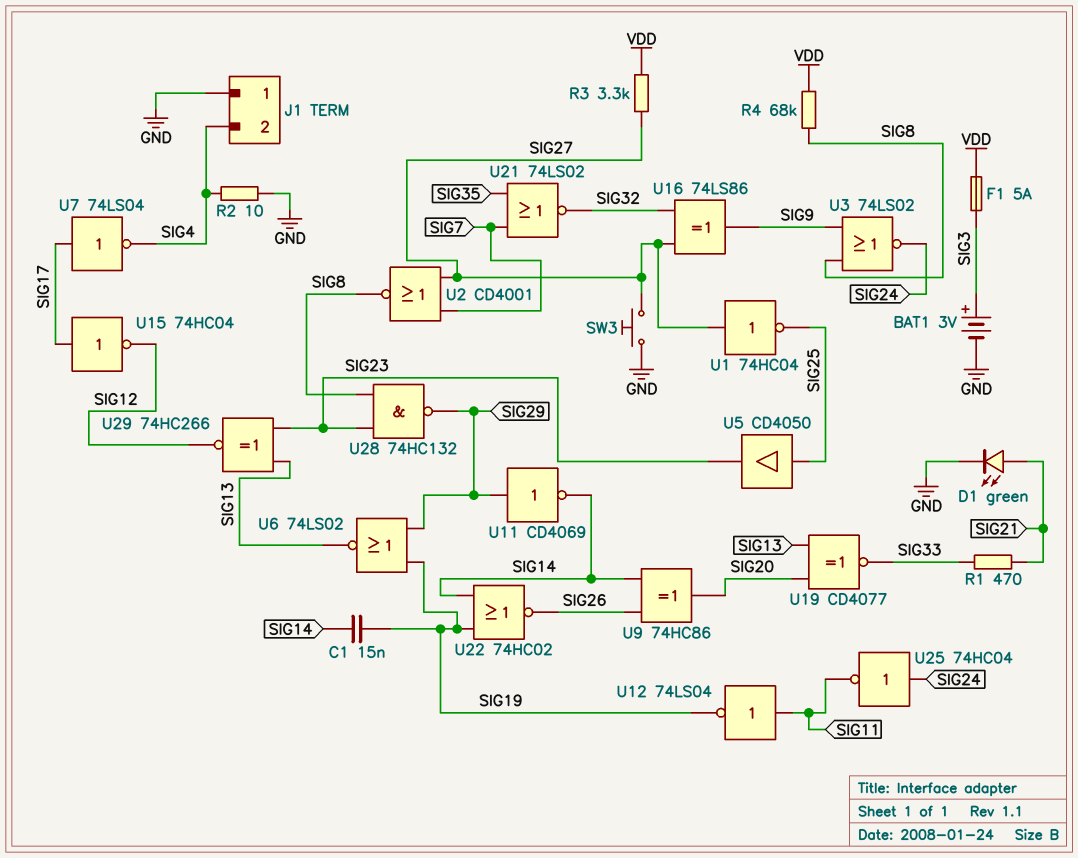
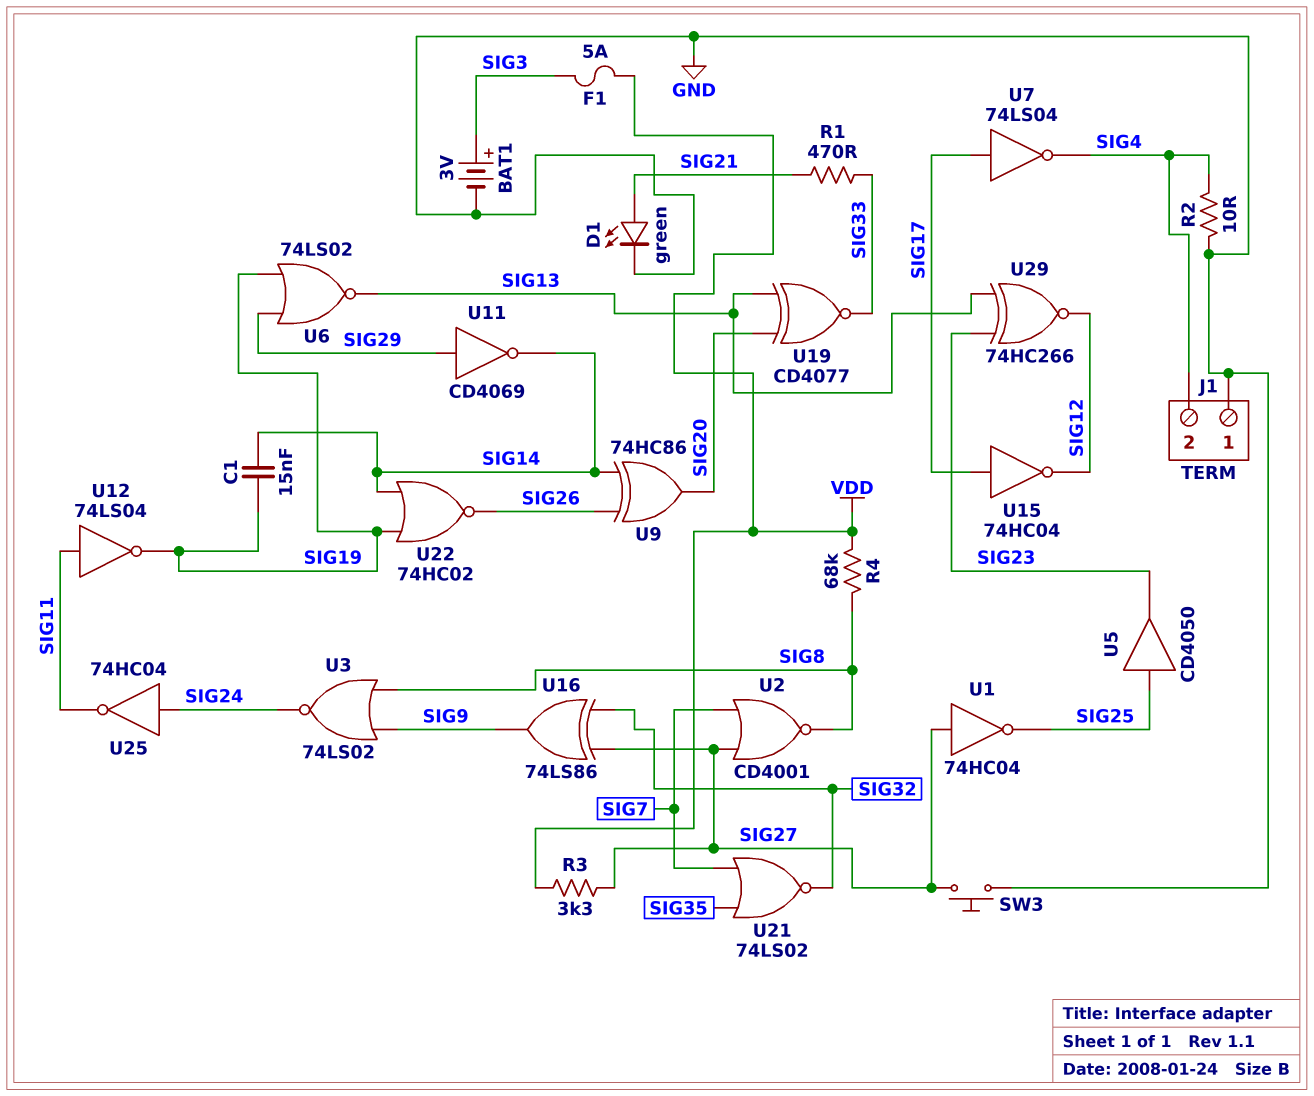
U28: NAND 74HC132 (in SIG8, in SIG23, out SIG29) -> none

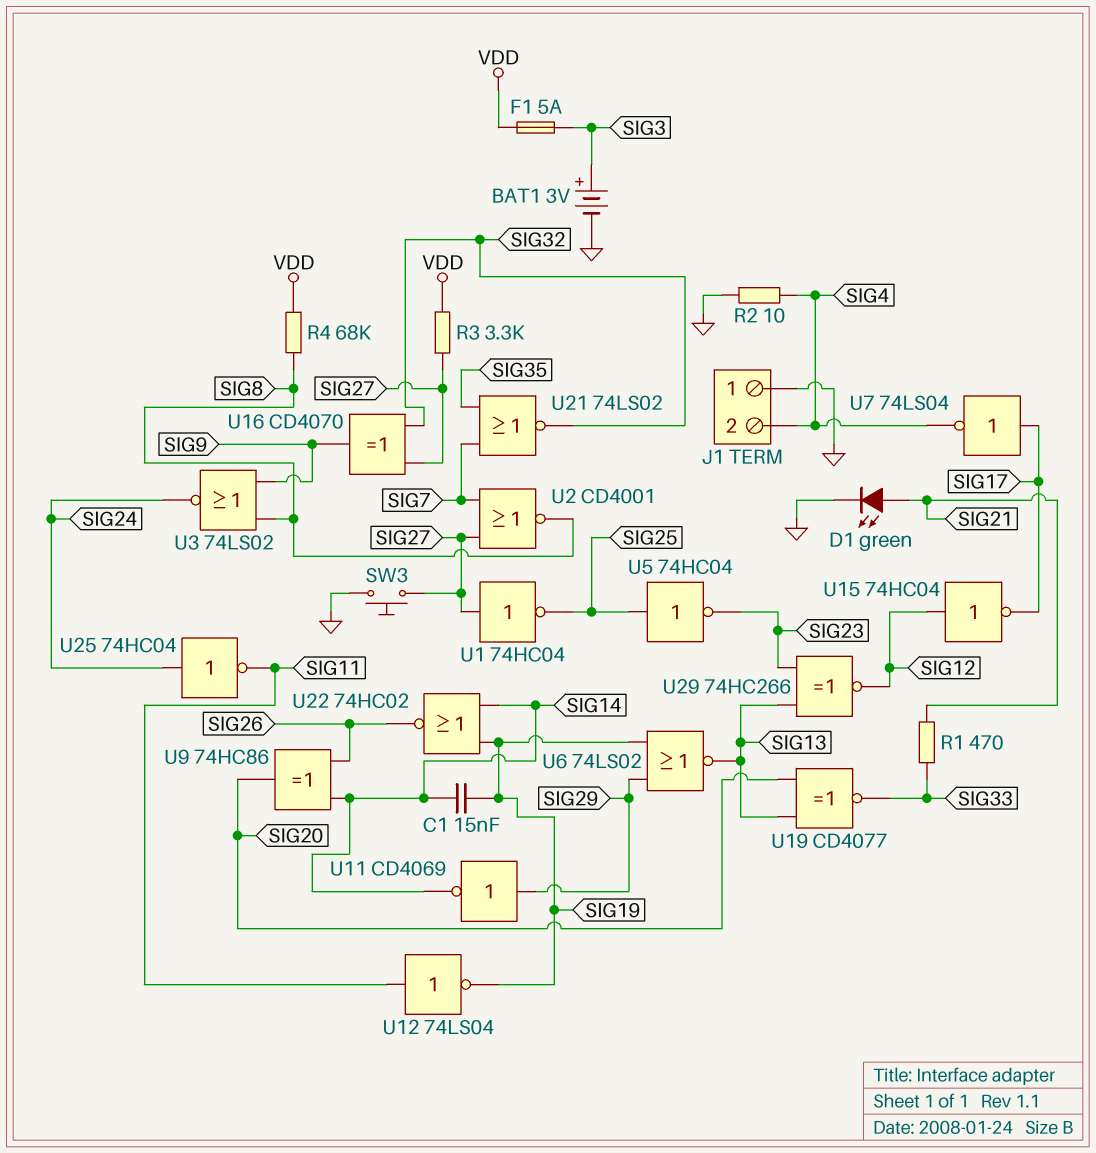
U5: buffer CD4050 (in SIG25, out SIG23) -> NOT 74HC04 (in SIG25, out SIG23)
U15: NOT 74HC04 (in SIG17, out SIG12) -> NOT 74HC04 (in SIG12, out SIG17)
U16: XOR 74LS86 (in SIG27, in SIG32, out SIG9) -> XOR CD4070 (in SIG27, in SIG32, out SIG9)

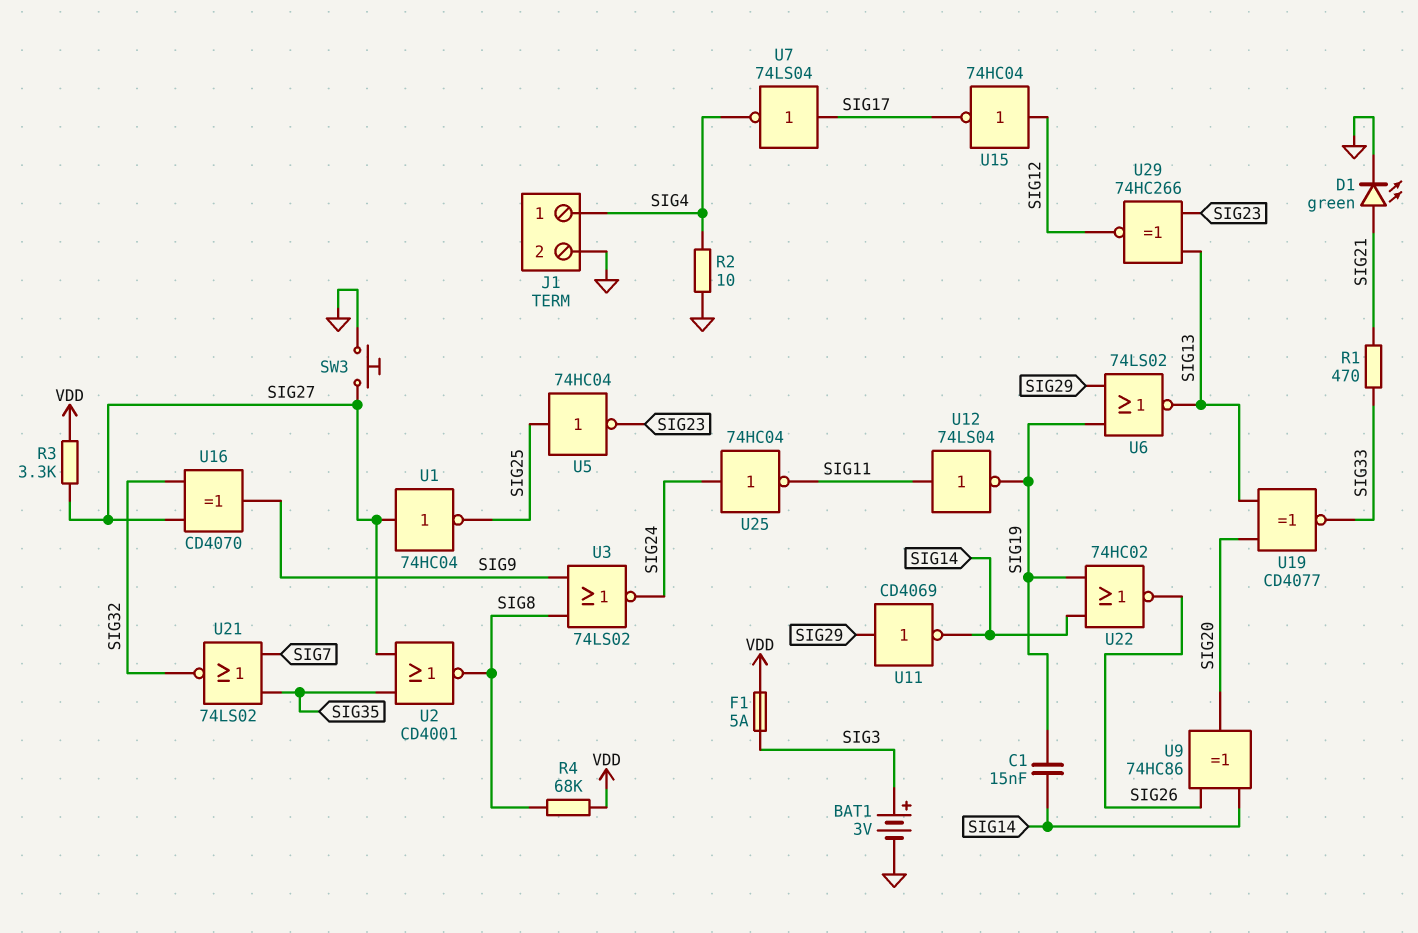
J1 pin 1: GND -> SIG4
J1 pin 2: SIG4 -> GND
U2: NOR CD4001 (in SIG7, in SIG27, out SIG8) -> NOR CD4001 (in SIG27, in SIG35, out SIG8)

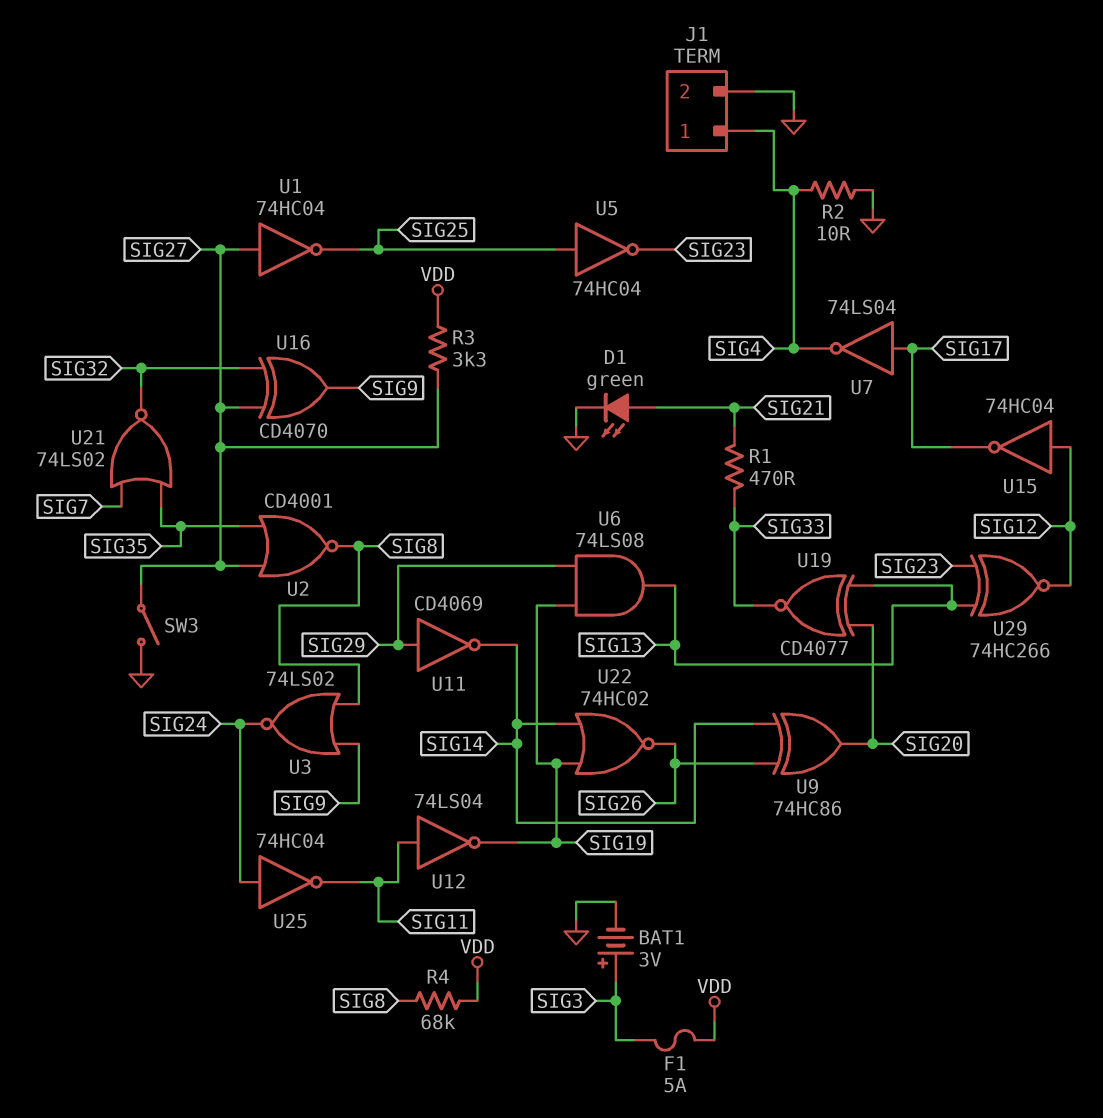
C1: 15nF (SIG14, SIG19) -> none
SW3: button (GND, SIG27) -> switch (GND, SIG27)
U6: NOR 74LS02 (in SIG19, in SIG29, out SIG13) -> AND 74LS08 (in SIG19, in SIG29, out SIG13)

